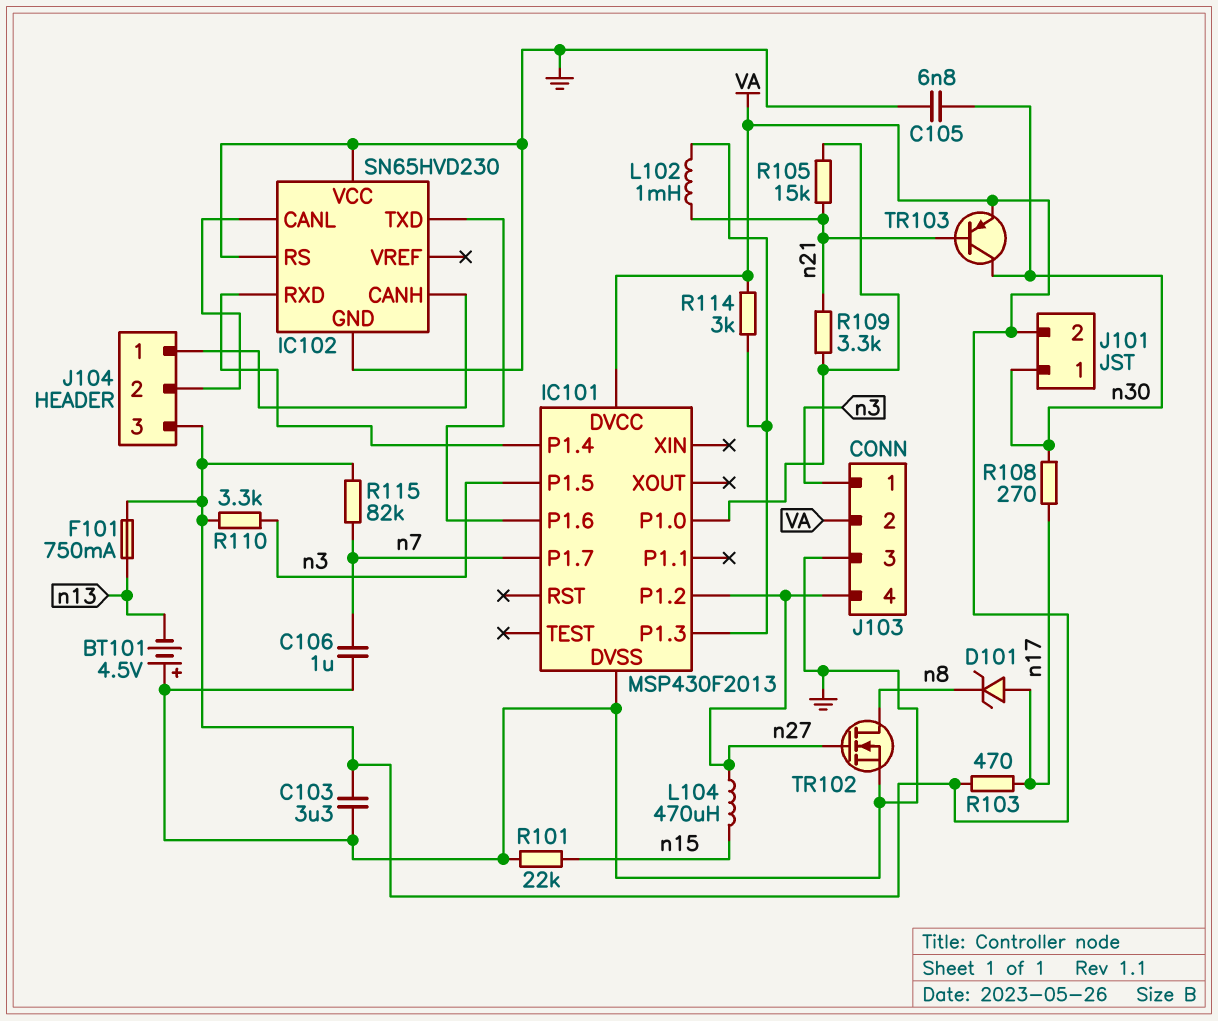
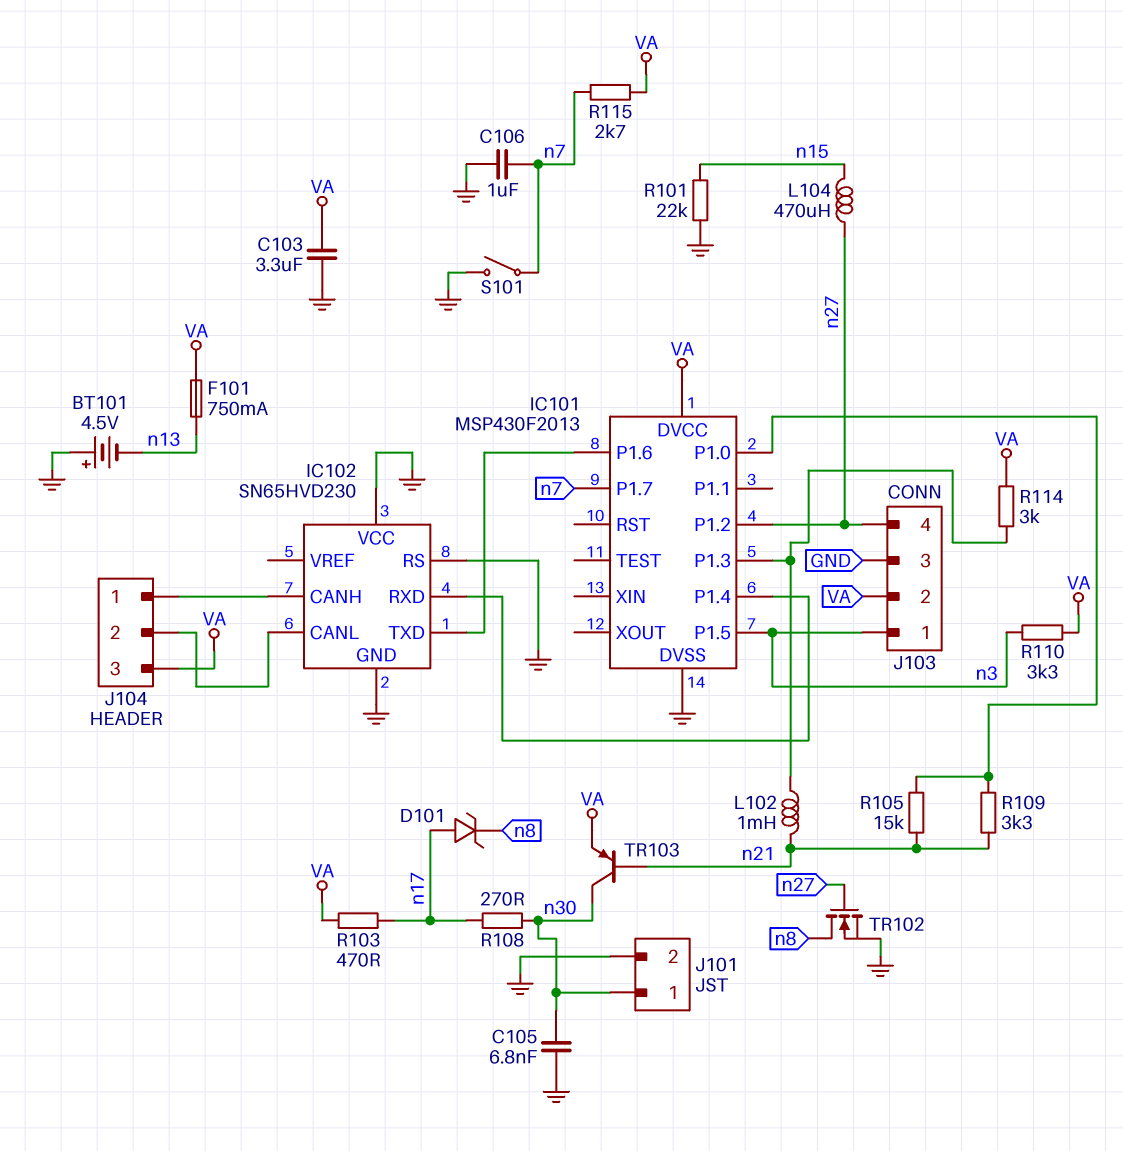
J101 pin 2: VA -> GND
R115: 82k (VA, n7) -> 2.7k (VA, n7)
S101: none -> switch (GND, n7)

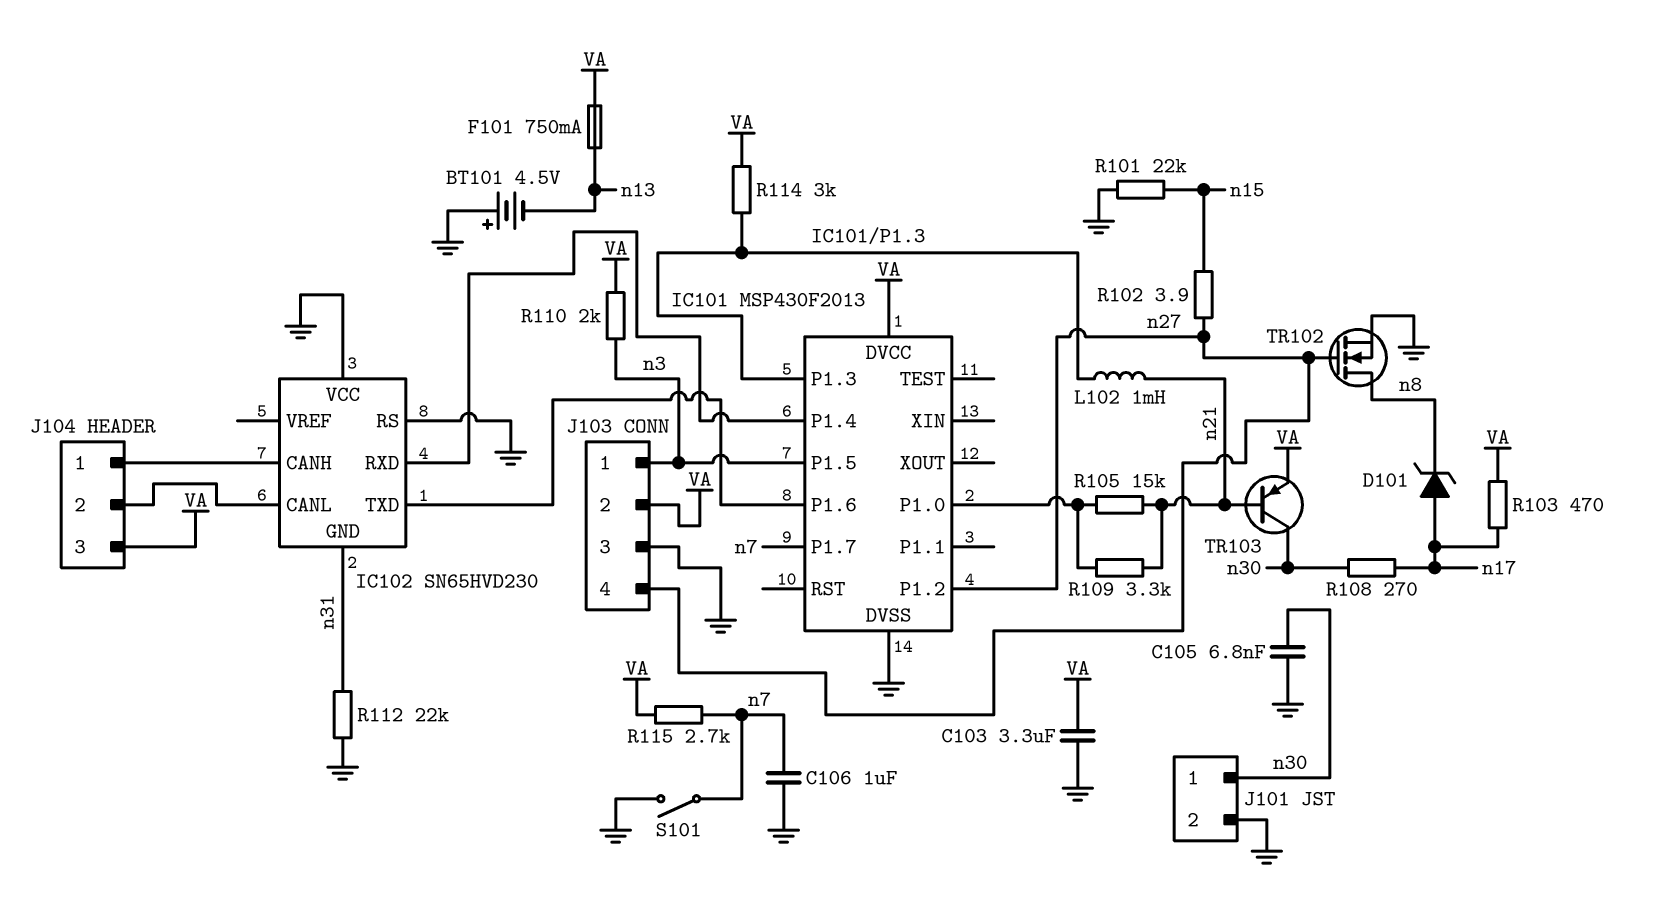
IC102 pin GND: GND -> n31
L104: 470uH (n15, n27) -> none
R102: none -> 3.9 (n15, n27)
R110: 3.3k (VA, n3) -> 2k (VA, n3)
R112: none -> 22k (GND, n31)

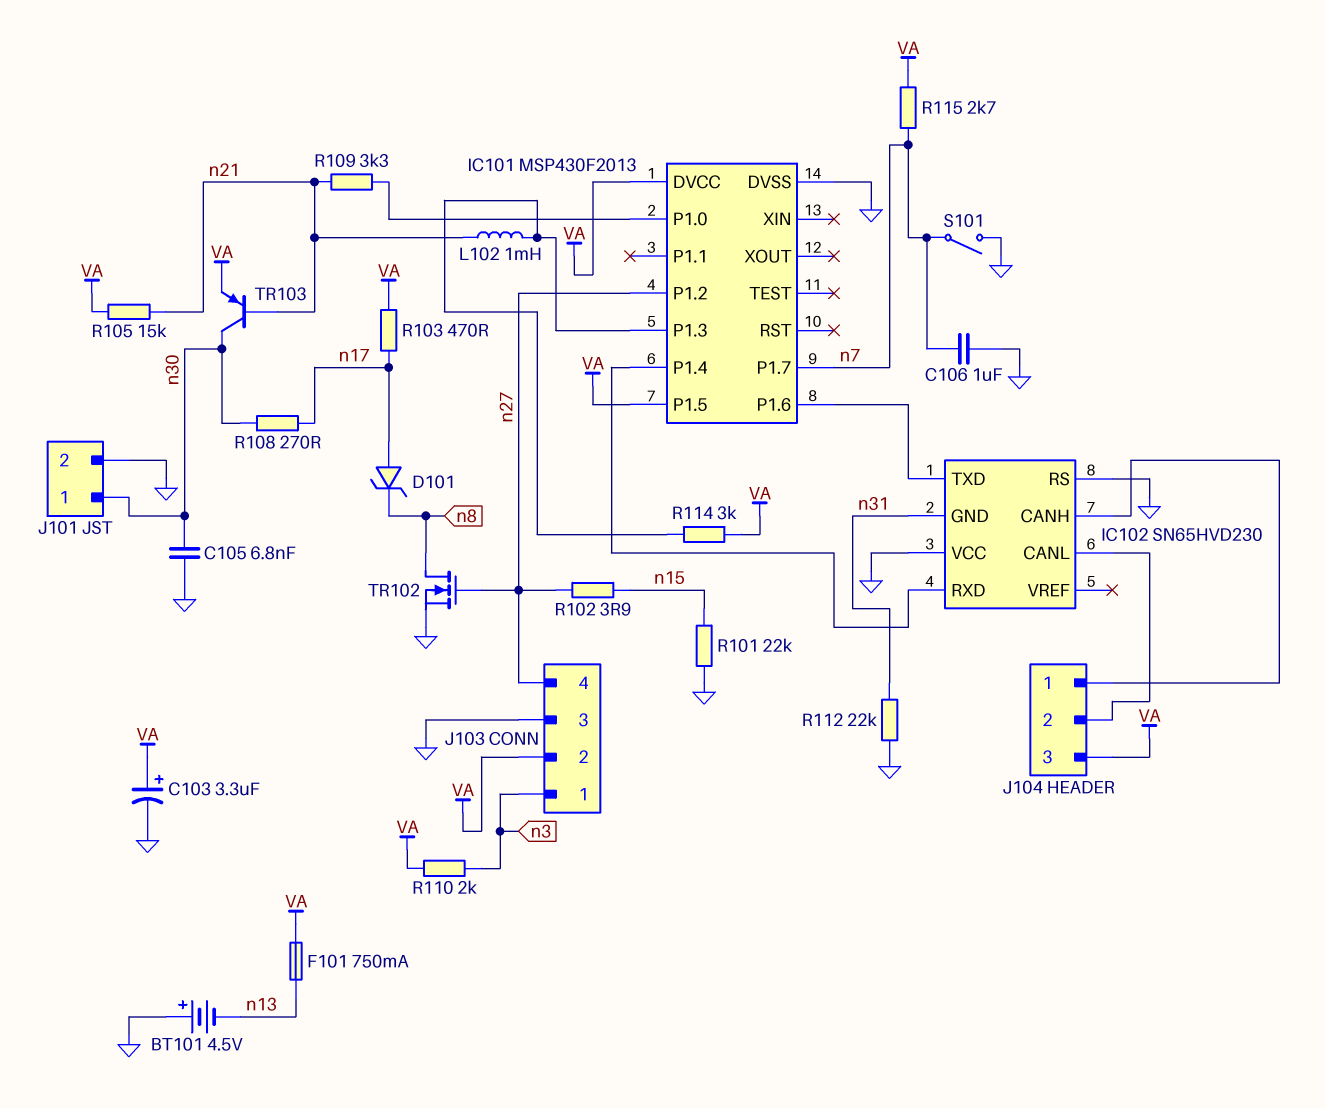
C103: 3.3uF (GND, VA) -> 3.3uF (plus VA, minus GND)
IC101 pin P1.5: n3 -> VA
R105: 15k (IC101/P1.0, n21) -> 15k (VA, n21)

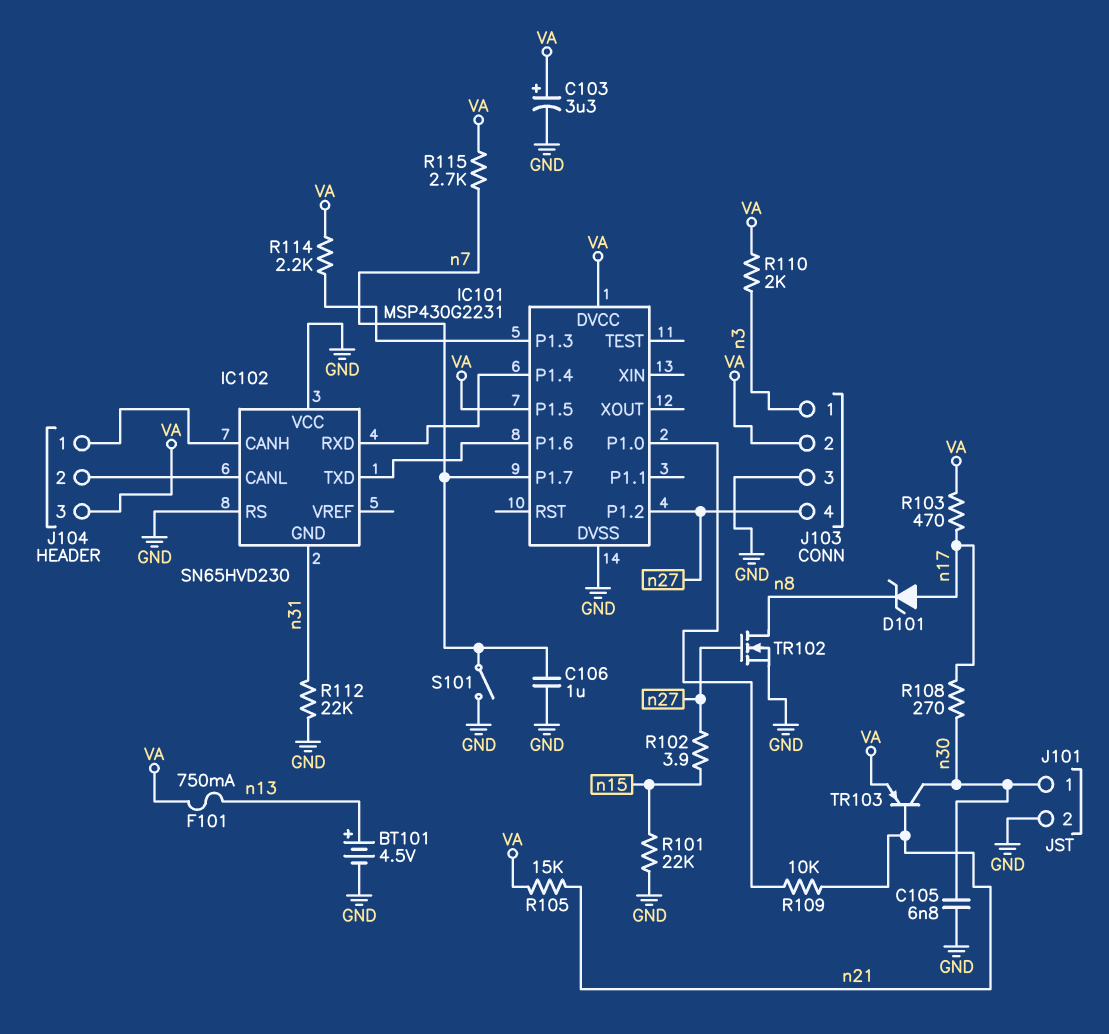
BT101: 4.5V (plus GND, minus n13) -> 4.5V (plus n13, minus GND)
IC101: MSP430F2013 -> MSP430G2231
L102: 1mH (IC101/P1.3, n21) -> none
R109: 3.3k (IC101/P1.0, n21) -> 10k (IC101/P1.0, n21)
R114: 3k (IC101/P1.3, VA) -> 2.2k (IC101/P1.3, VA)

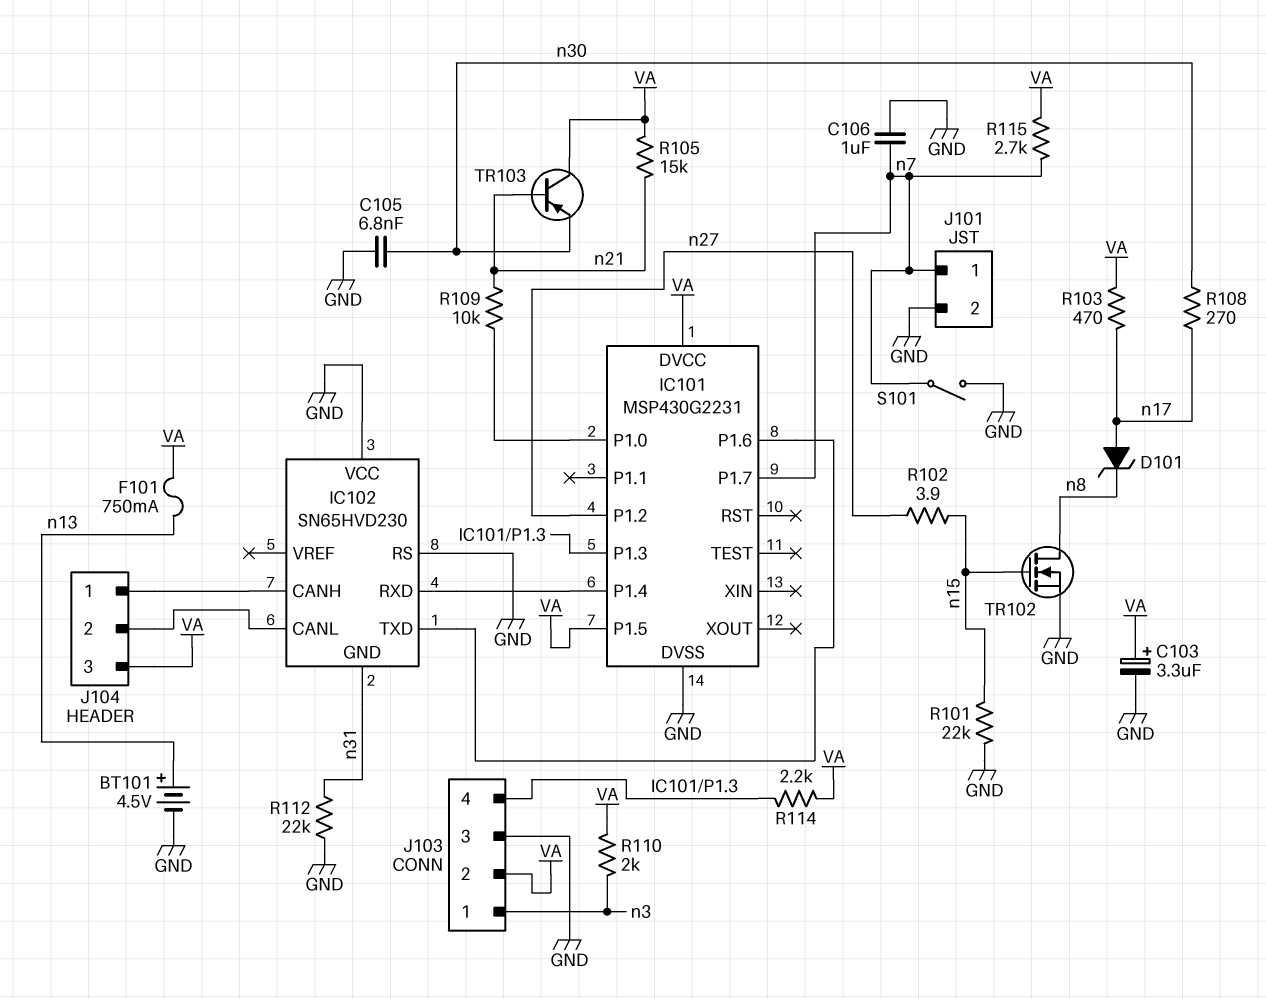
J101 pin 1: n30 -> n7
J103 pin 4: n27 -> IC101/P1.3
TR102: NMOS (G n27, D n8, S GND) -> NMOS (G n15, D n8, S GND)
TR103: PNP (B n21, C n30, E VA) -> PNP (B n21, C VA, E n30)

